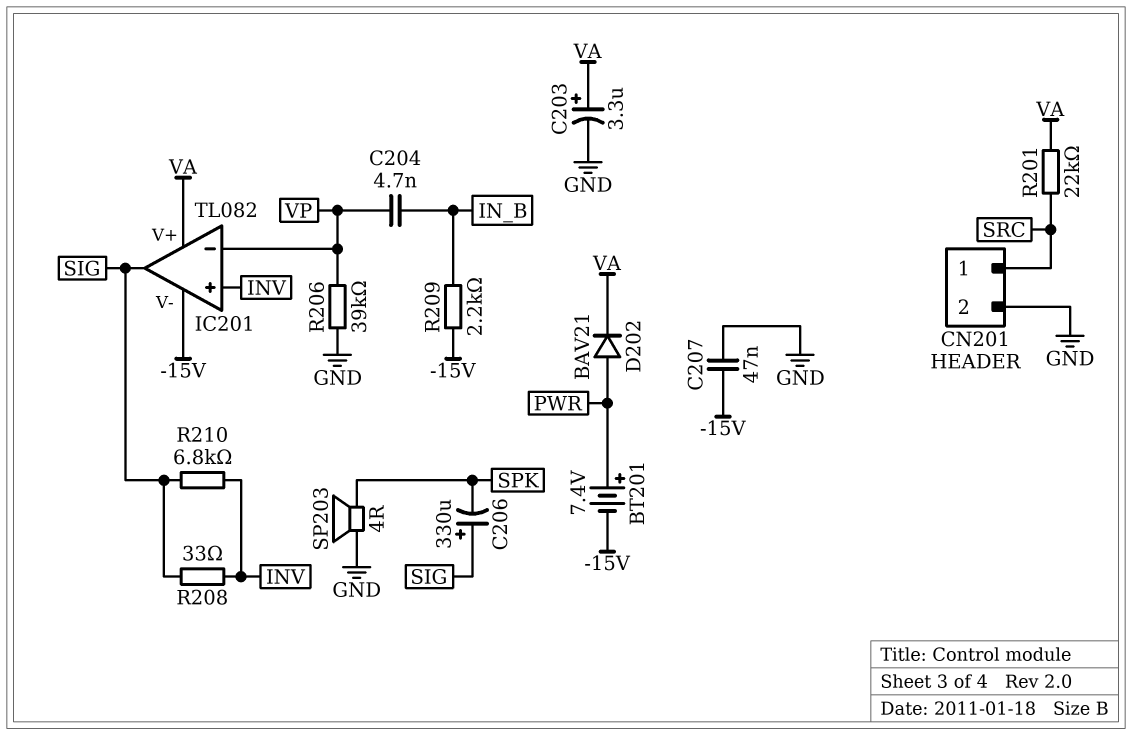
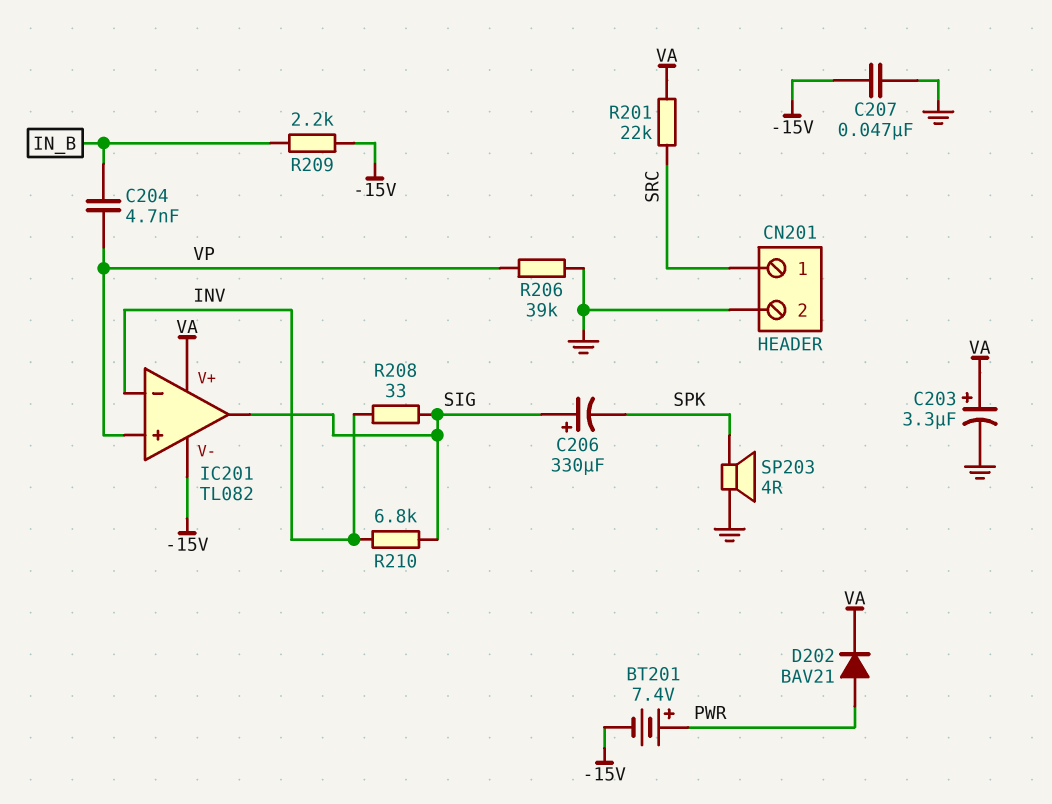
IC201 pin in+: INV -> VP
IC201 pin in-: VP -> INV

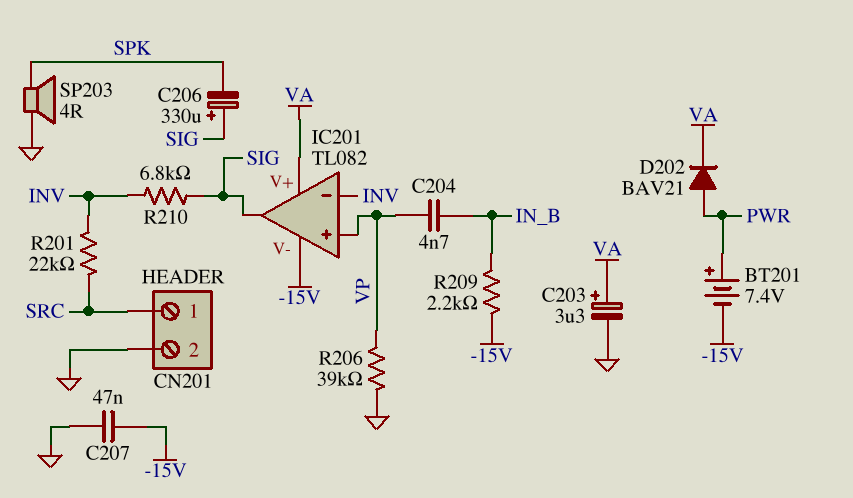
R201: 22k (SRC, VA) -> 22k (INV, SRC)
R208: 33 (INV, SIG) -> none

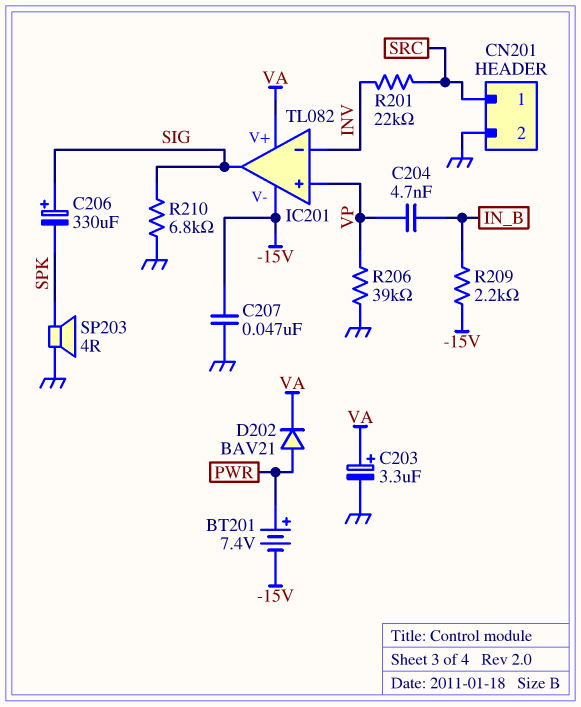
R210: 6.8k (INV, SIG) -> 6.8k (GND, SIG)

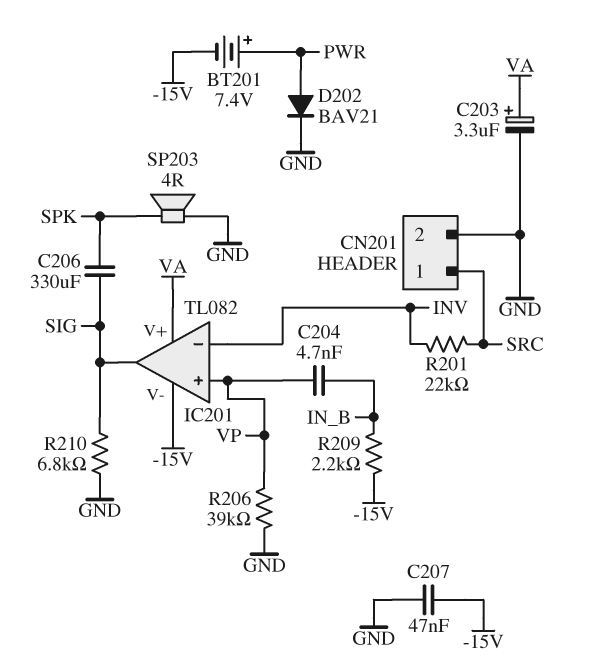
C206: 330uF (plus SIG, minus SPK) -> 330uF (SIG, SPK)
D202: diode BAV21 (A PWR, K VA) -> diode BAV21 (A PWR, K GND)

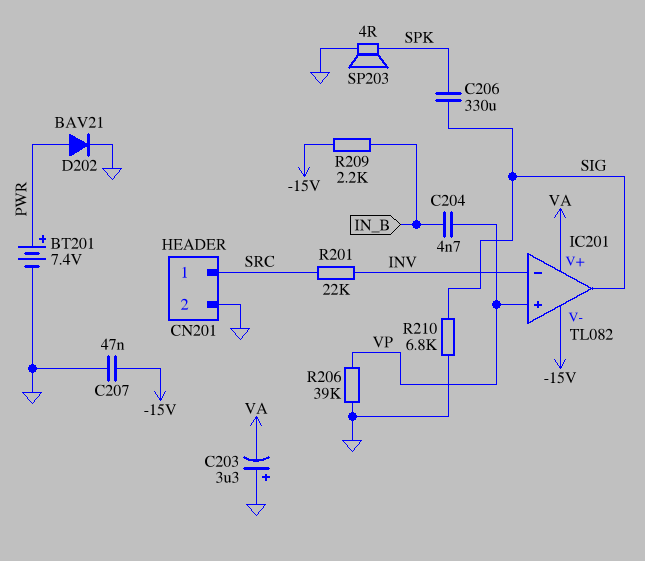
BT201: 7.4V (plus PWR, minus -15V) -> 7.4V (plus PWR, minus GND)
C203: 3.3uF (plus VA, minus GND) -> 3.3uF (plus GND, minus VA)

